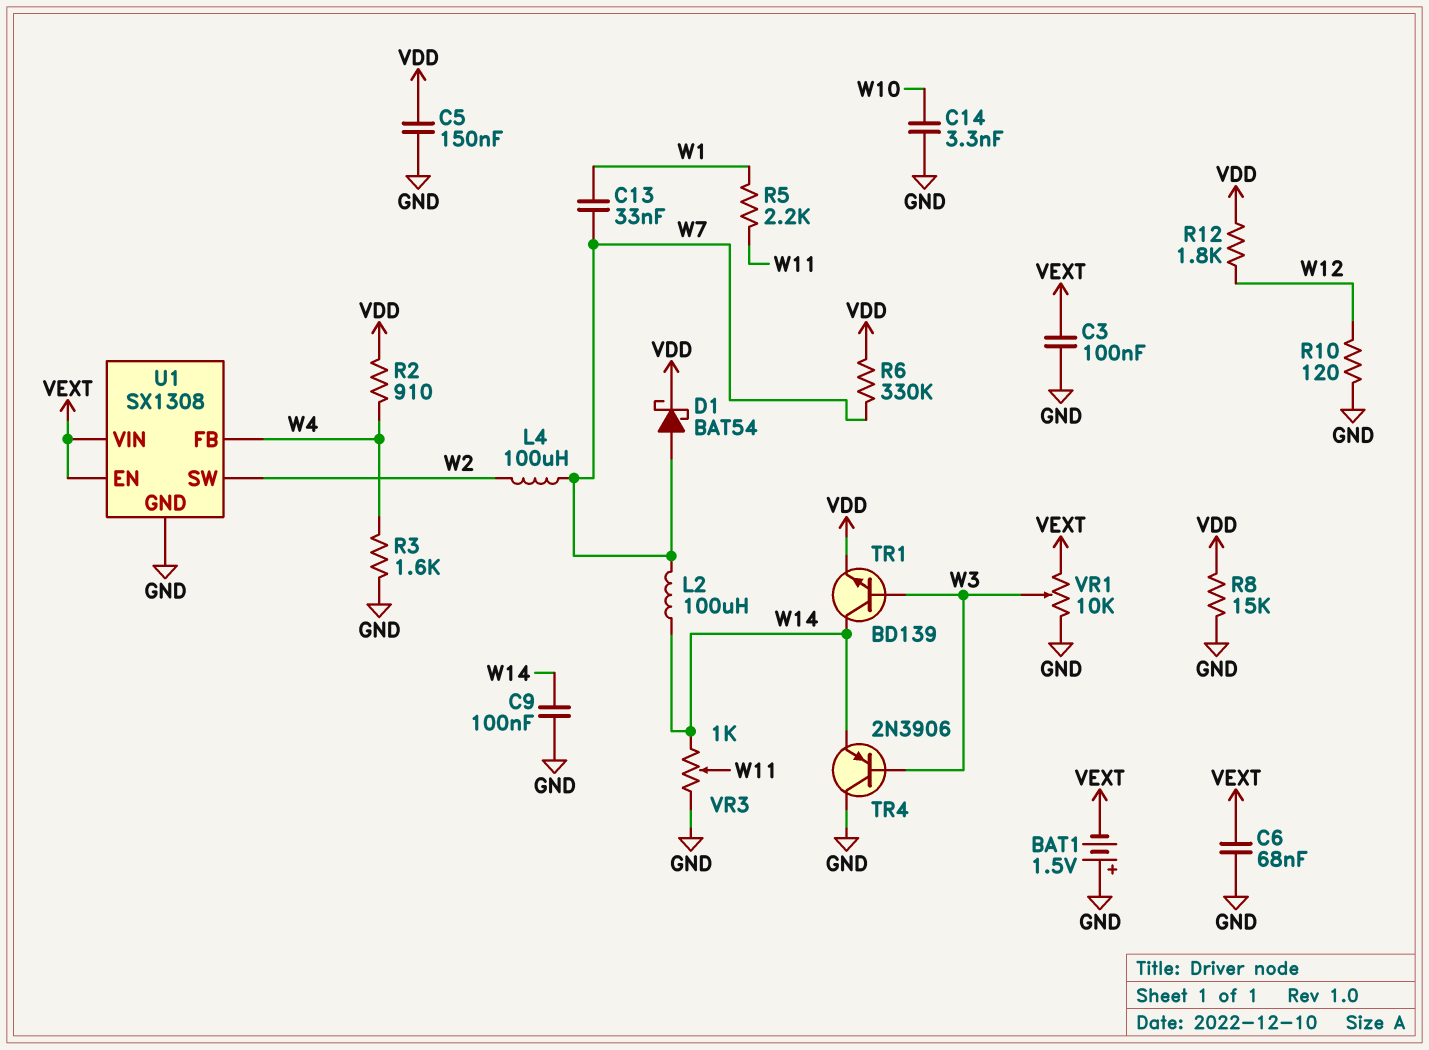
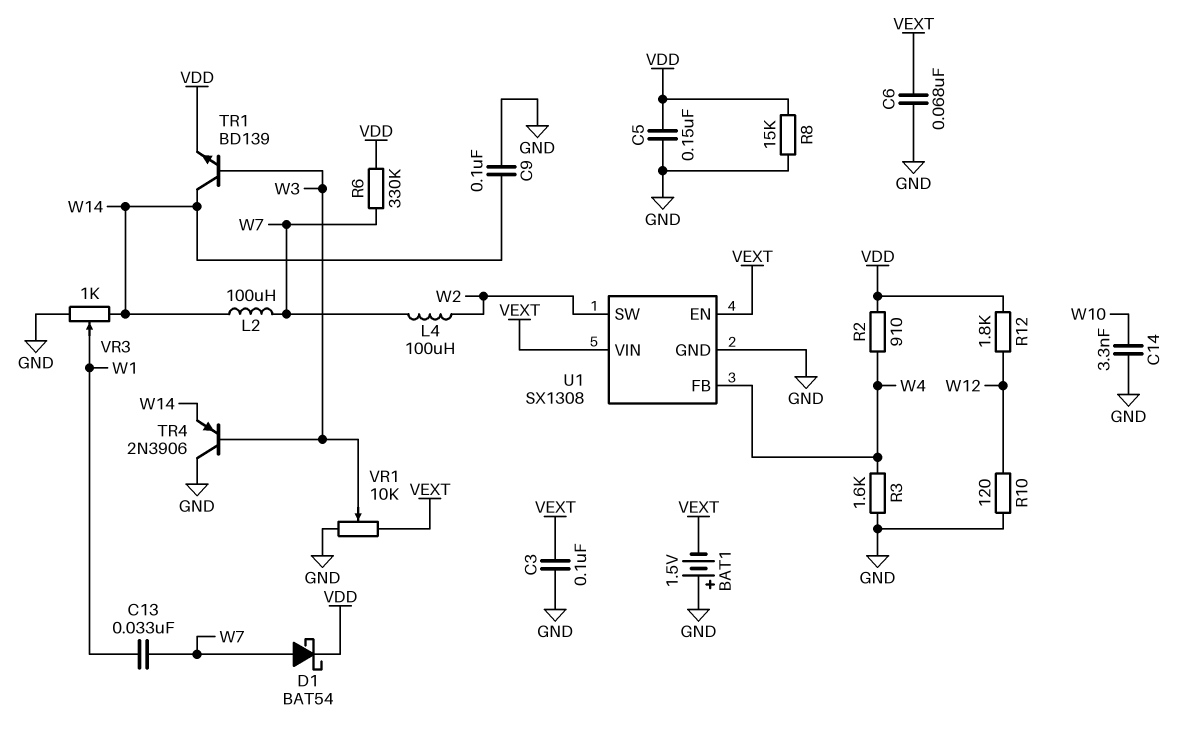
R5: 2.2k (W1, W11) -> none
VR3: 1k (GND, W14, wiper W11) -> 1k (GND, W14, wiper W1)

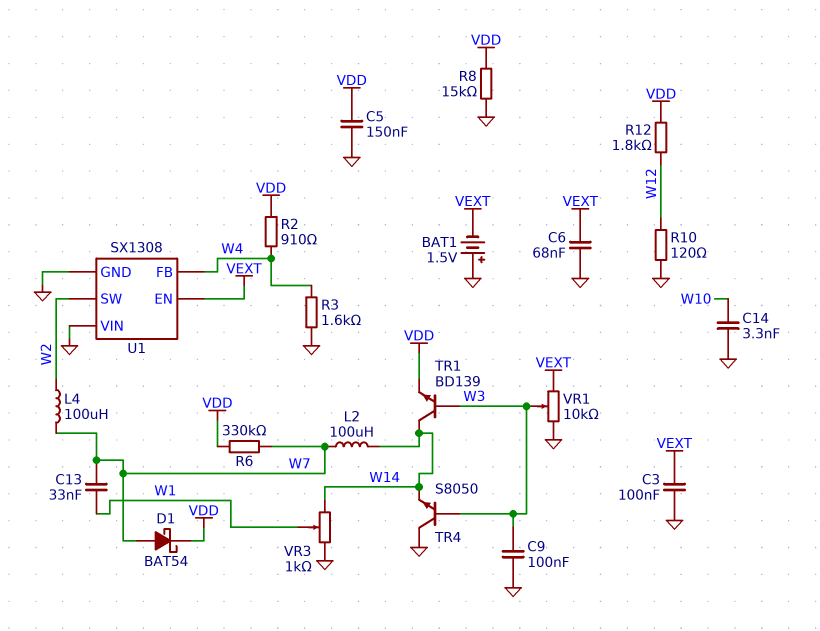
C9: 100nF (GND, W14) -> 100nF (GND, W3)
TR4: PNP 2N3906 (B W3, C GND, E W14) -> NPN S8050 (B W3, C GND, E W14)
U1 pin VIN: VEXT -> GND

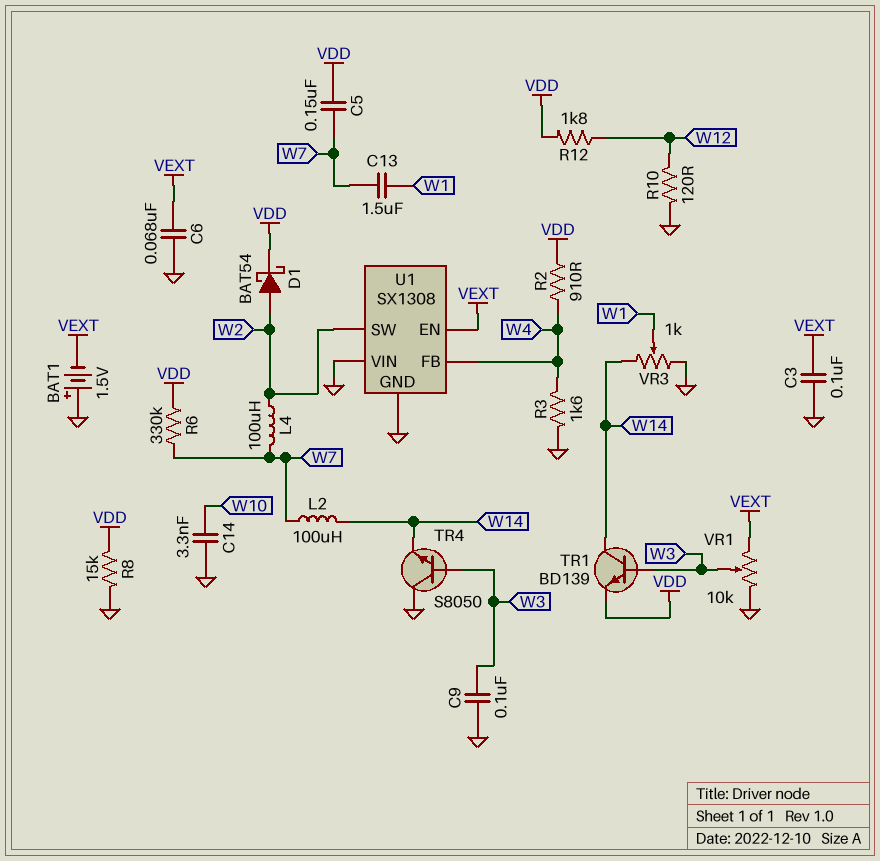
C5: 150nF (GND, VDD) -> 150nF (VDD, W7)
C13: 33nF (W1, W7) -> 1.5uF (W1, W7)
D1: schottky BAT54 (A W7, K VDD) -> schottky BAT54 (A W2, K VDD)

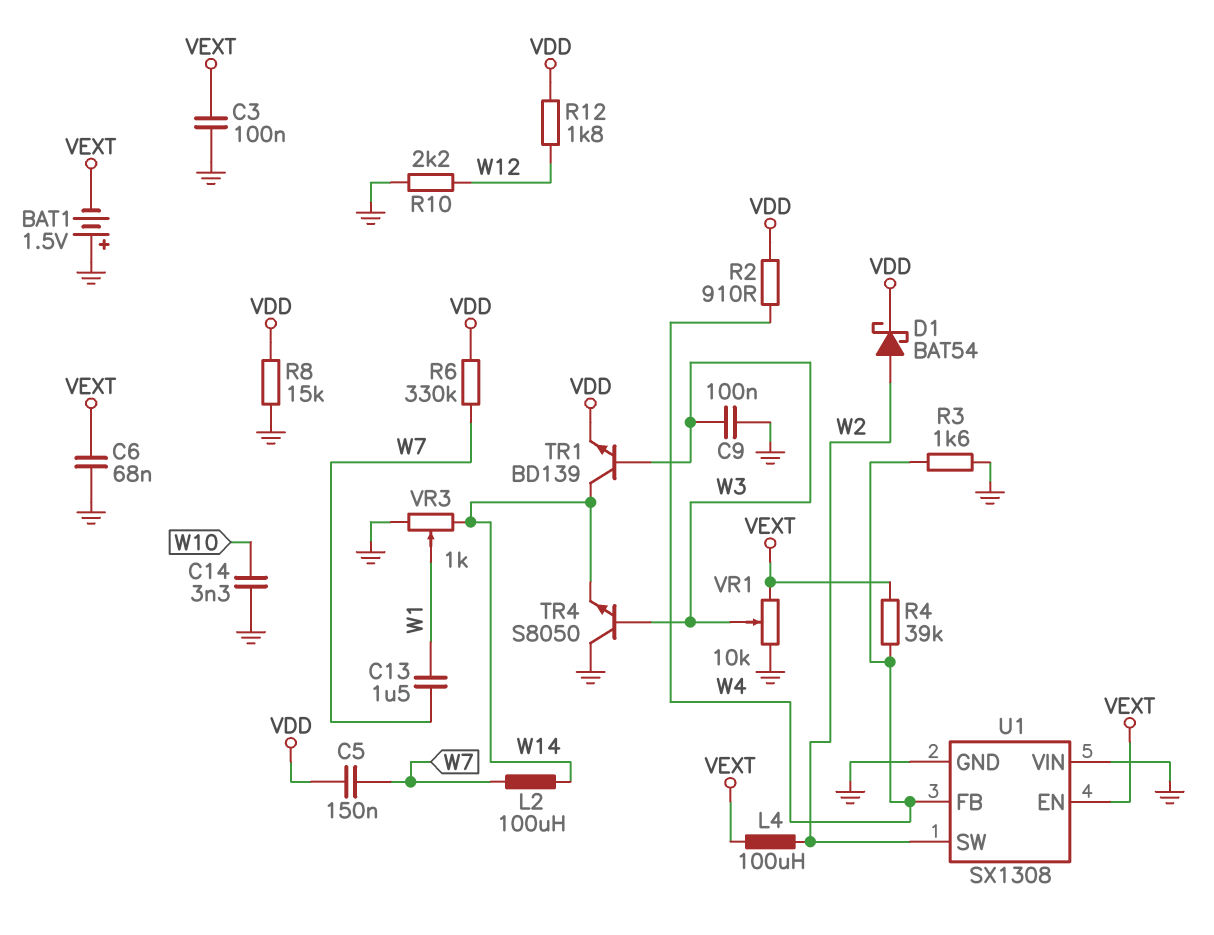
L4: 100uH (W2, W7) -> 100uH (VEXT, W2)
R4: none -> 39k (VEXT, W4)
R10: 120 (GND, W12) -> 2.2k (GND, W12)

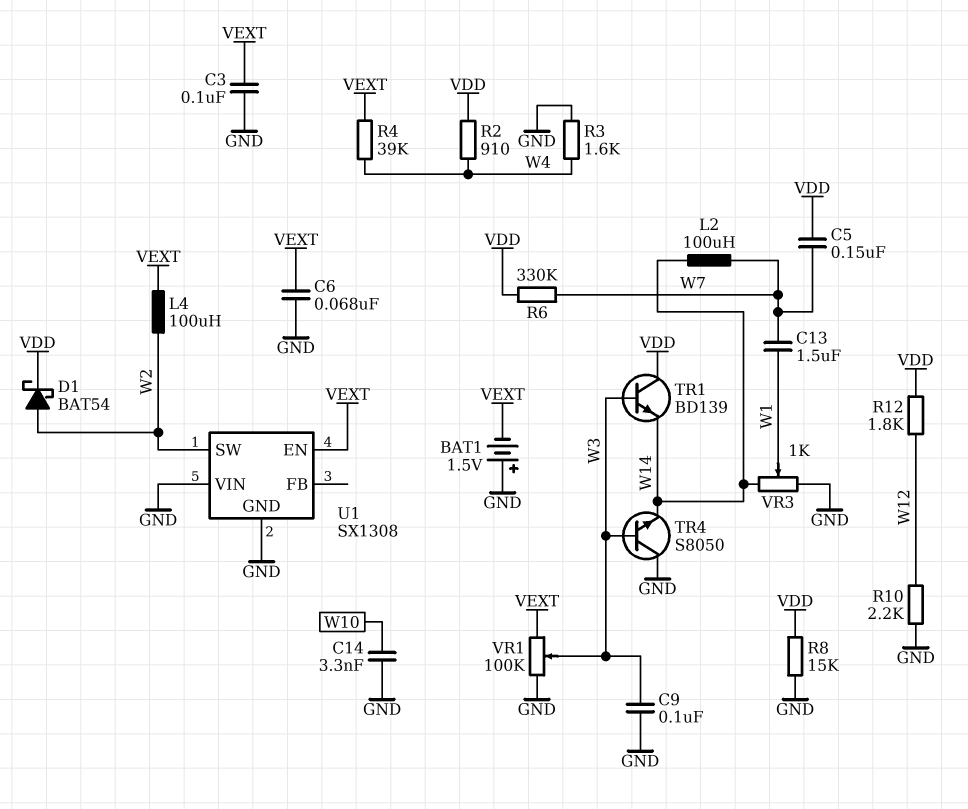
TR1: NPN BD139 (B W3, C W14, E VDD) -> NPN BD139 (B W3, C VDD, E W14)
U1 pin FB: W4 -> none
VR1: 10k (GND, VEXT, wiper W3) -> 100k (GND, VEXT, wiper W3)

